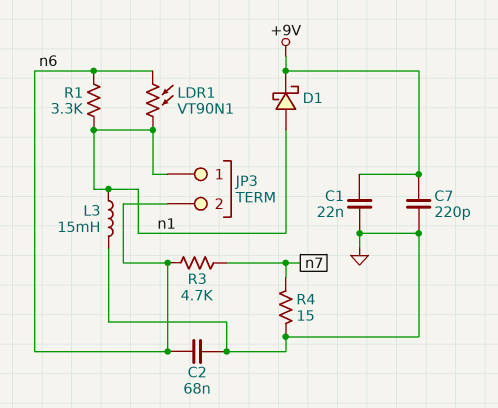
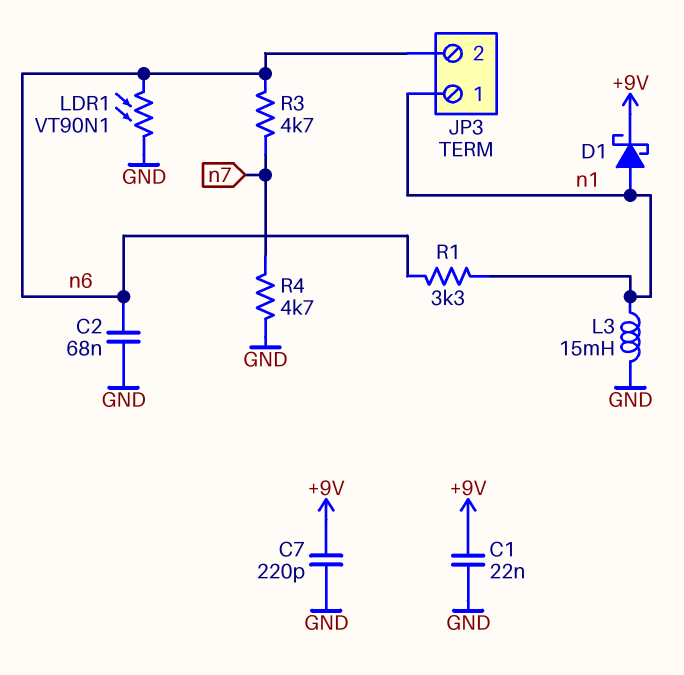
LDR1: VT90N1 (n1, n6) -> VT90N1 (GND, n6)
R4: 15 (GND, n7) -> 4.7k (GND, n7)

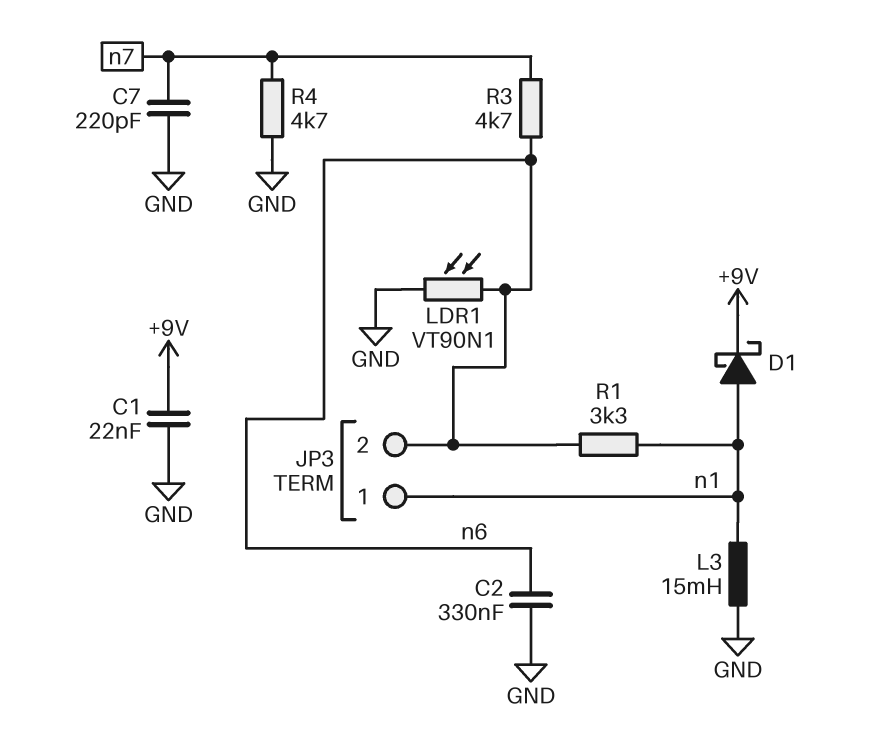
C2: 68nF (GND, n6) -> 330nF (GND, n6)
C7: 220pF (+9V, GND) -> 220pF (GND, n7)

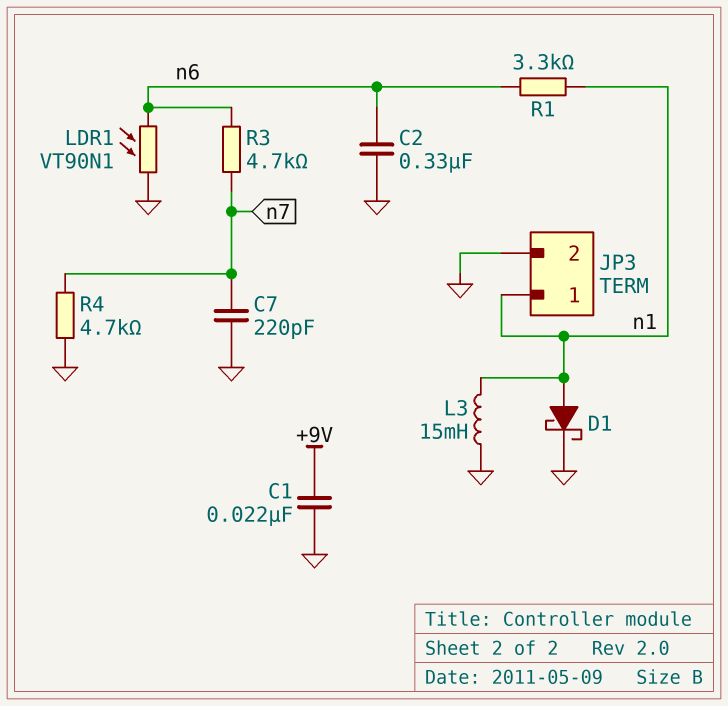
D1: schottky (A n1, K +9V) -> schottky (A n1, K GND)
JP3 pin 2: n6 -> GND

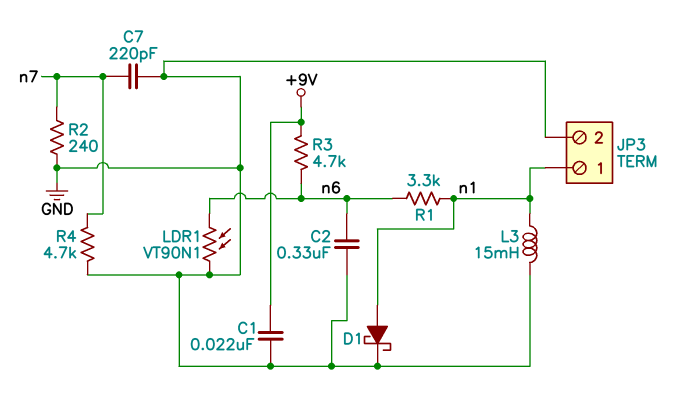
R2: none -> 240 (GND, n7)
R3: 4.7k (n6, n7) -> 4.7k (+9V, n6)

